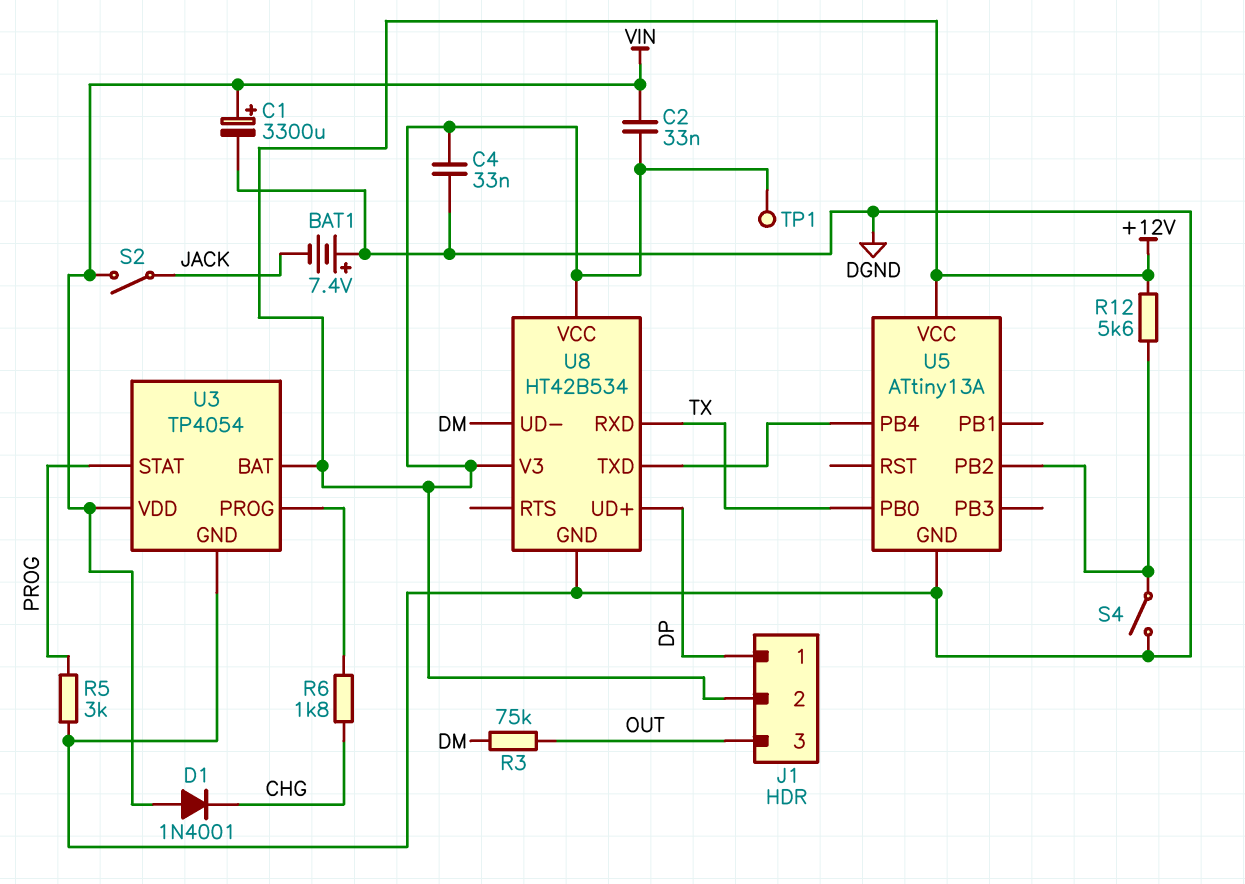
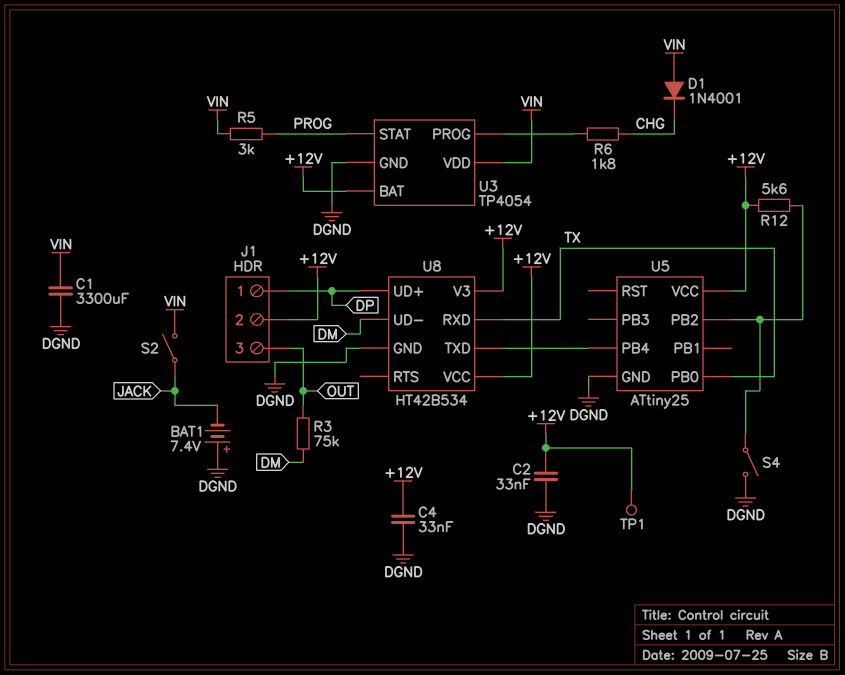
C1: 3300uF (plus VIN, minus DGND) -> 3300uF (DGND, VIN)
C2: 33nF (+12V, VIN) -> 33nF (+12V, DGND)
R5: 3k (DGND, PROG) -> 3k (PROG, VIN)
U5: ATtiny13A -> ATtiny25

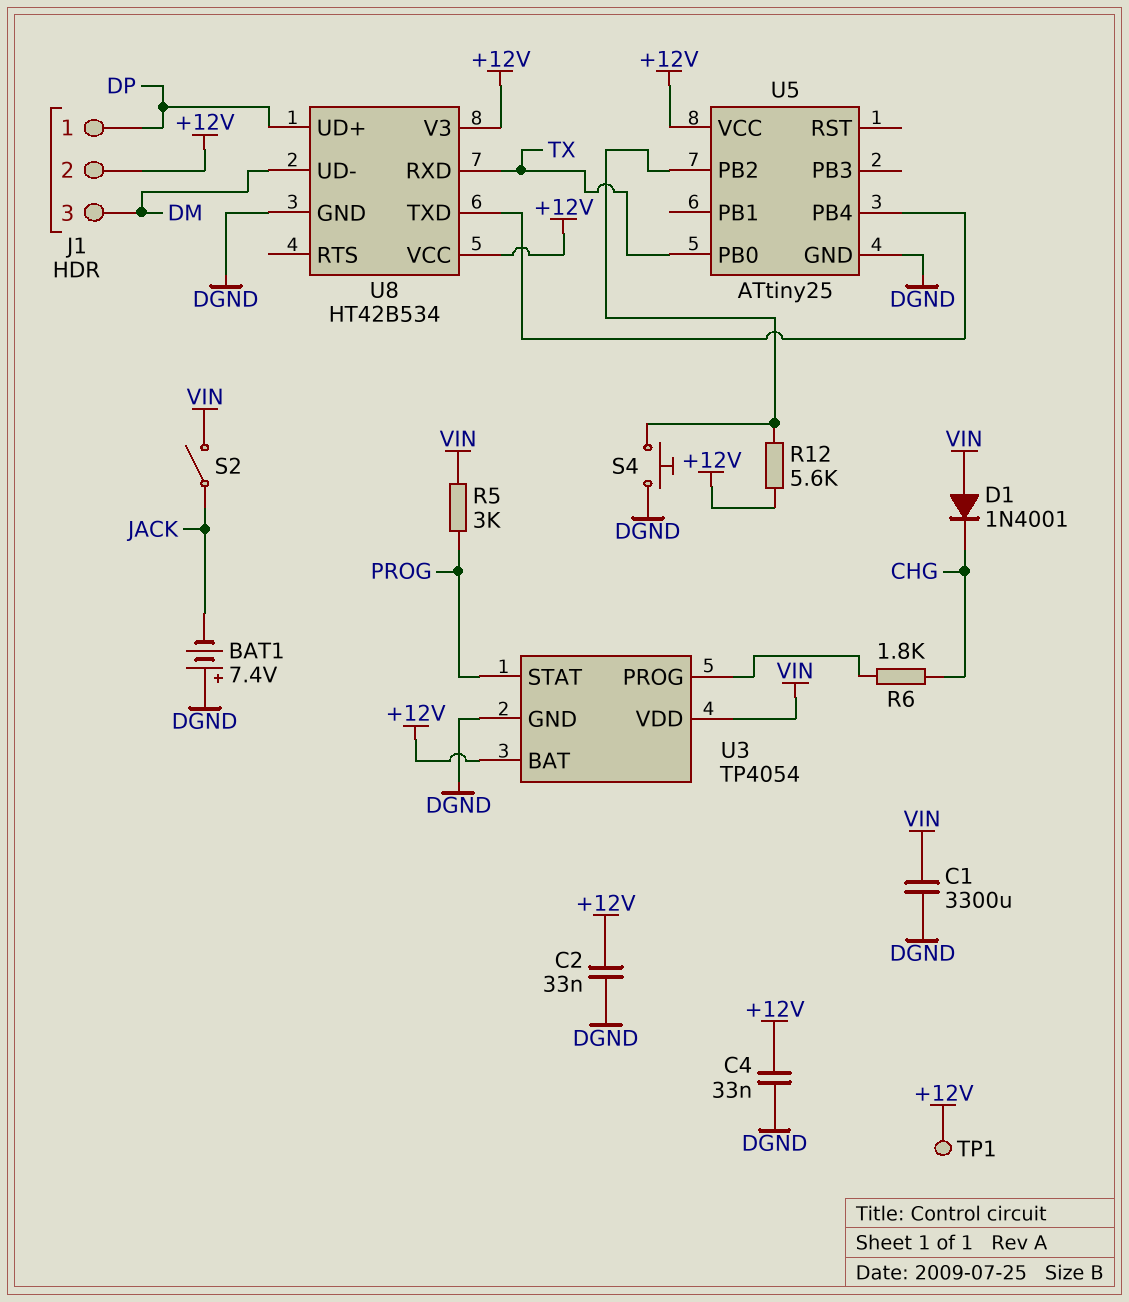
J1 pin 3: OUT -> DM
R3: 75k (DM, OUT) -> none
S4: switch (DGND, U5/PB2) -> button (DGND, U5/PB2)

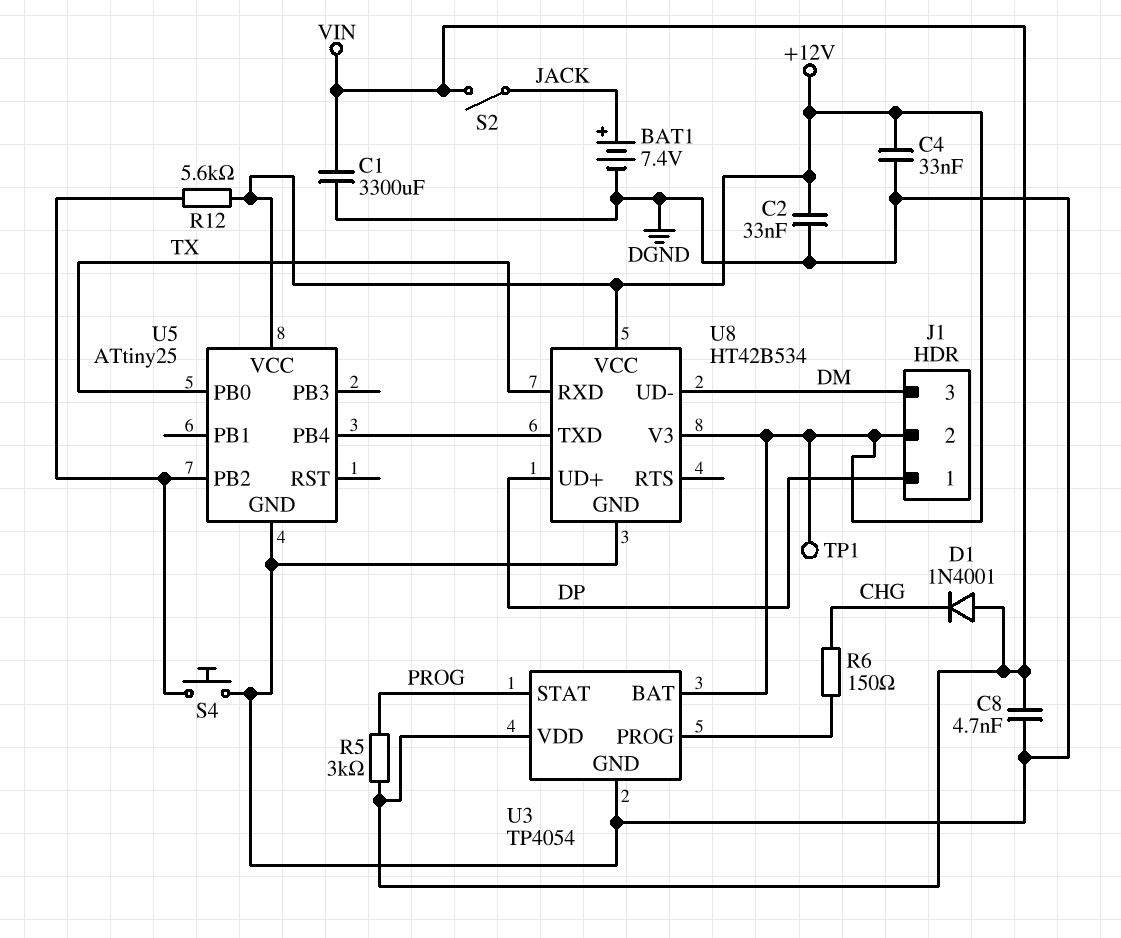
BAT1: 7.4V (plus DGND, minus JACK) -> 7.4V (plus JACK, minus DGND)
C8: none -> 4.7nF (DGND, VIN)
R6: 1.8k (CHG, U3/PROG) -> 150 (CHG, U3/PROG)

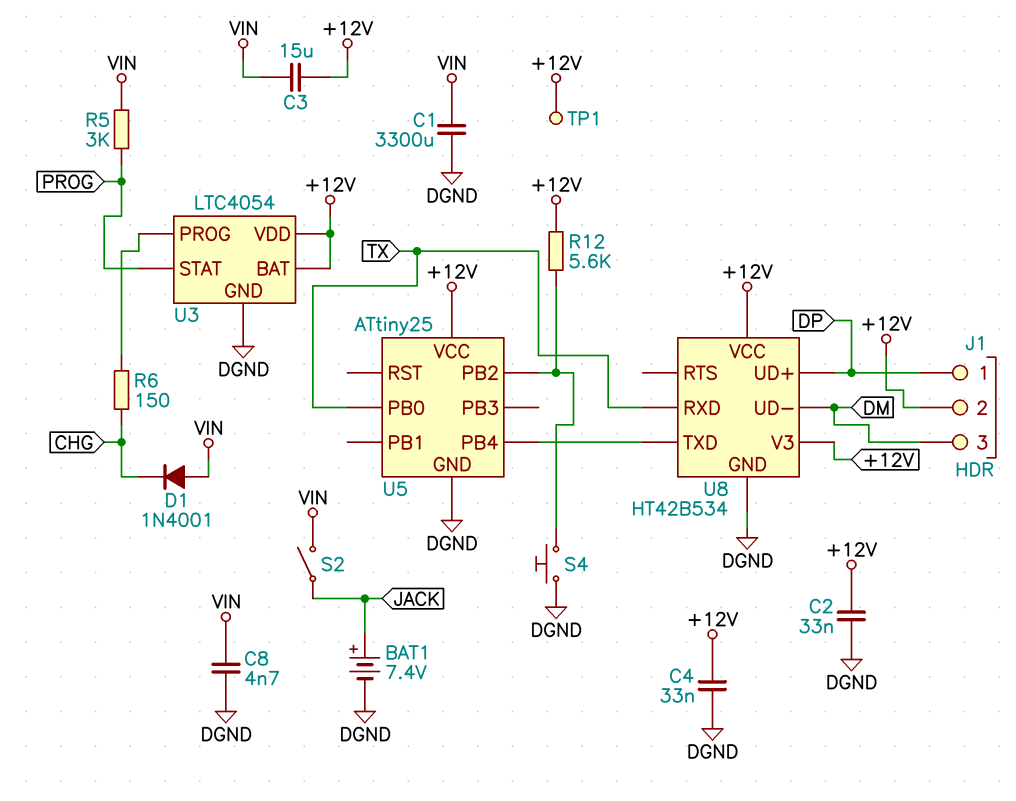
C3: none -> 15uF (+12V, VIN)
U3: TP4054 -> LTC4054
U3 pin VDD: VIN -> +12V

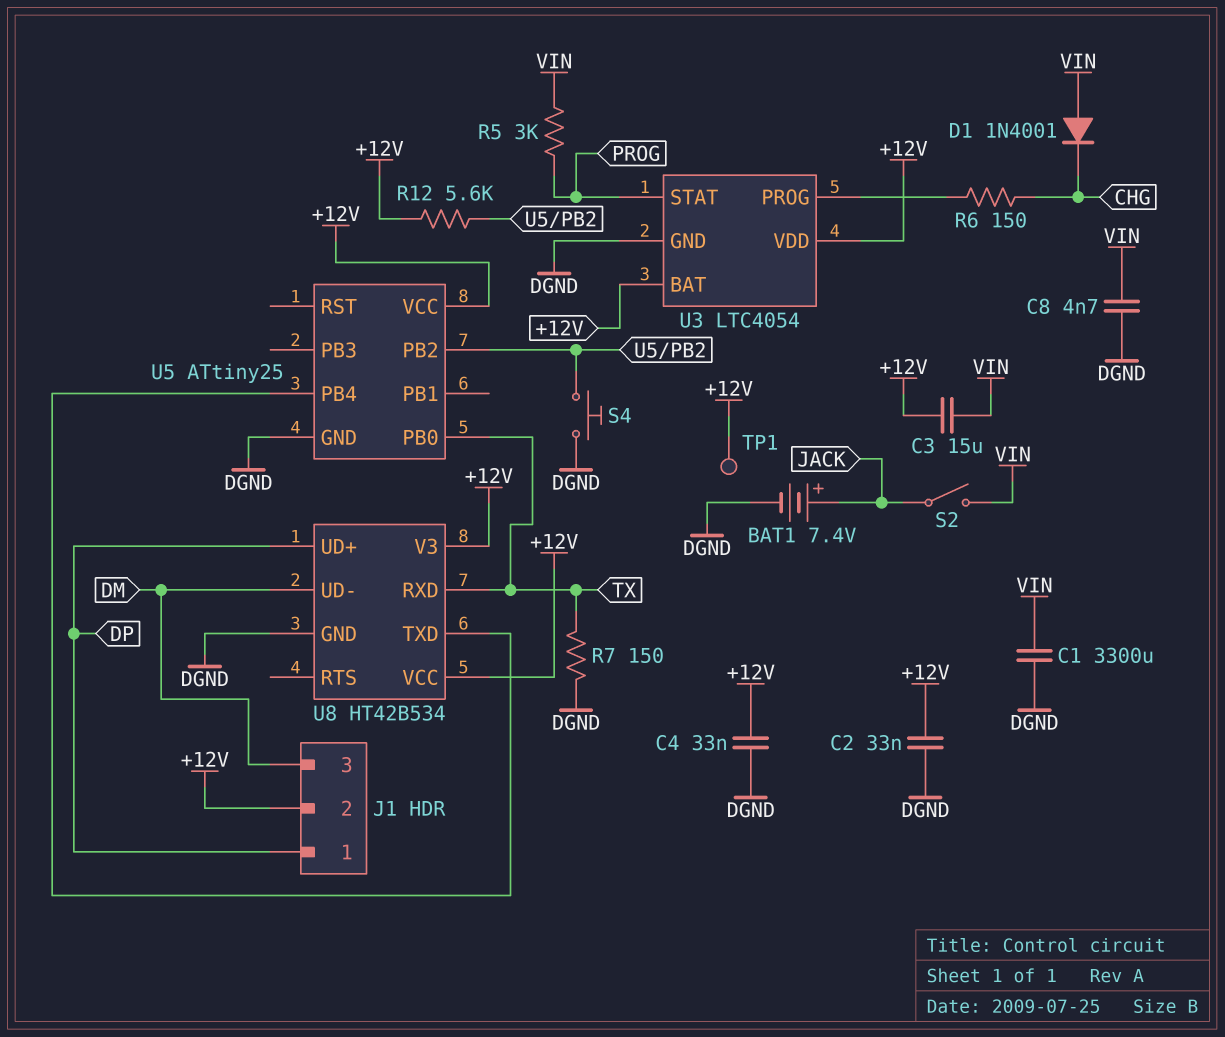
R7: none -> 150 (DGND, TX)

